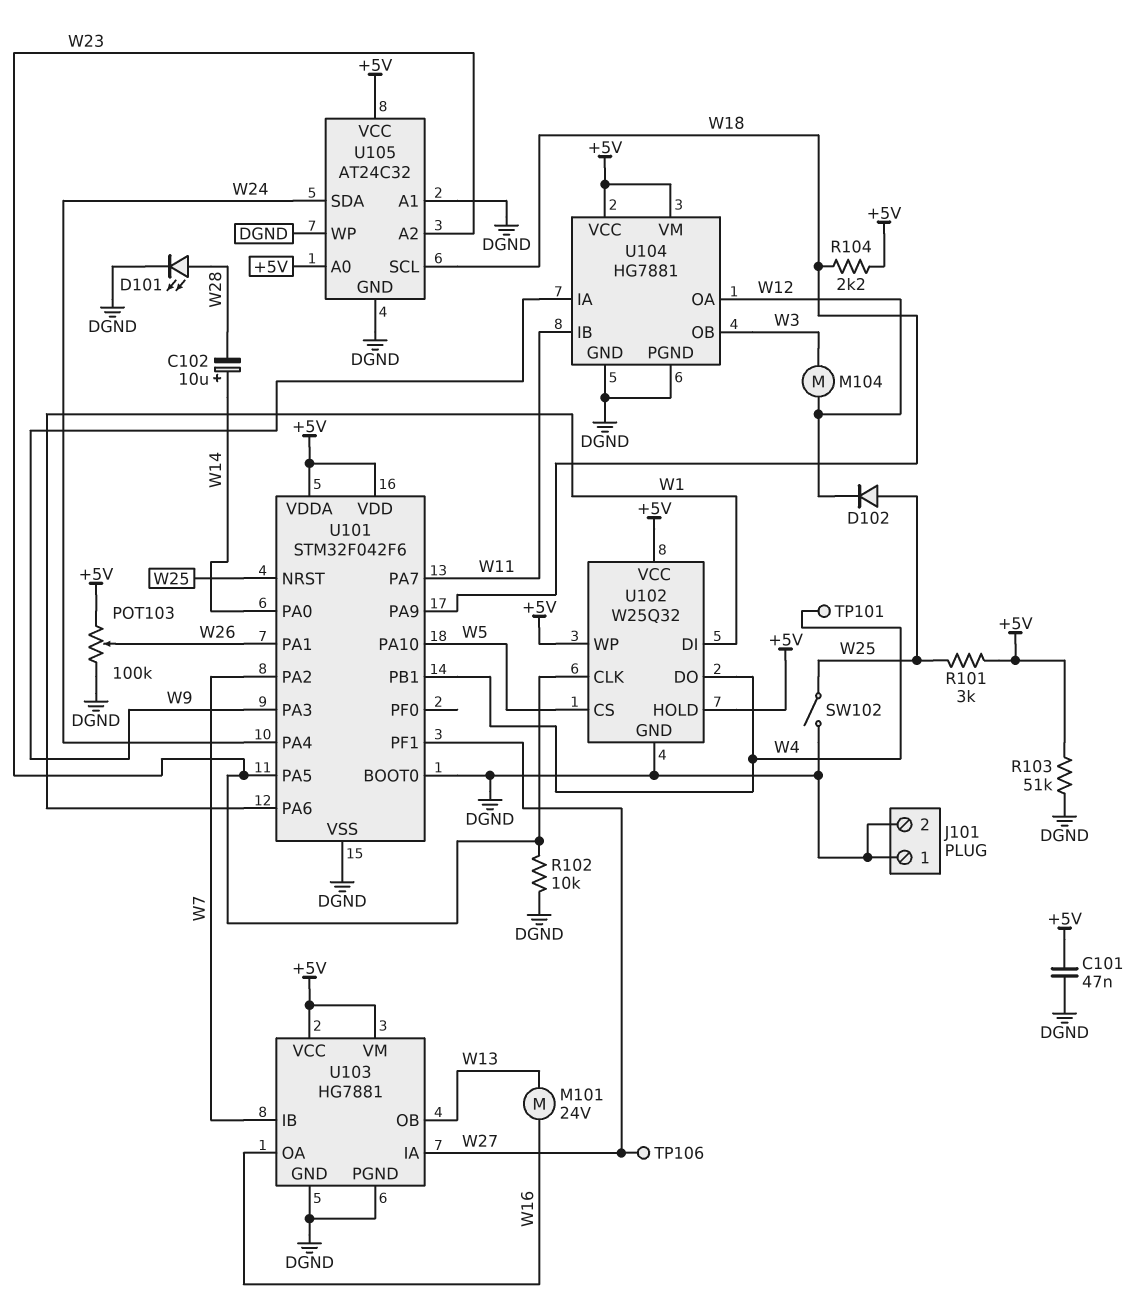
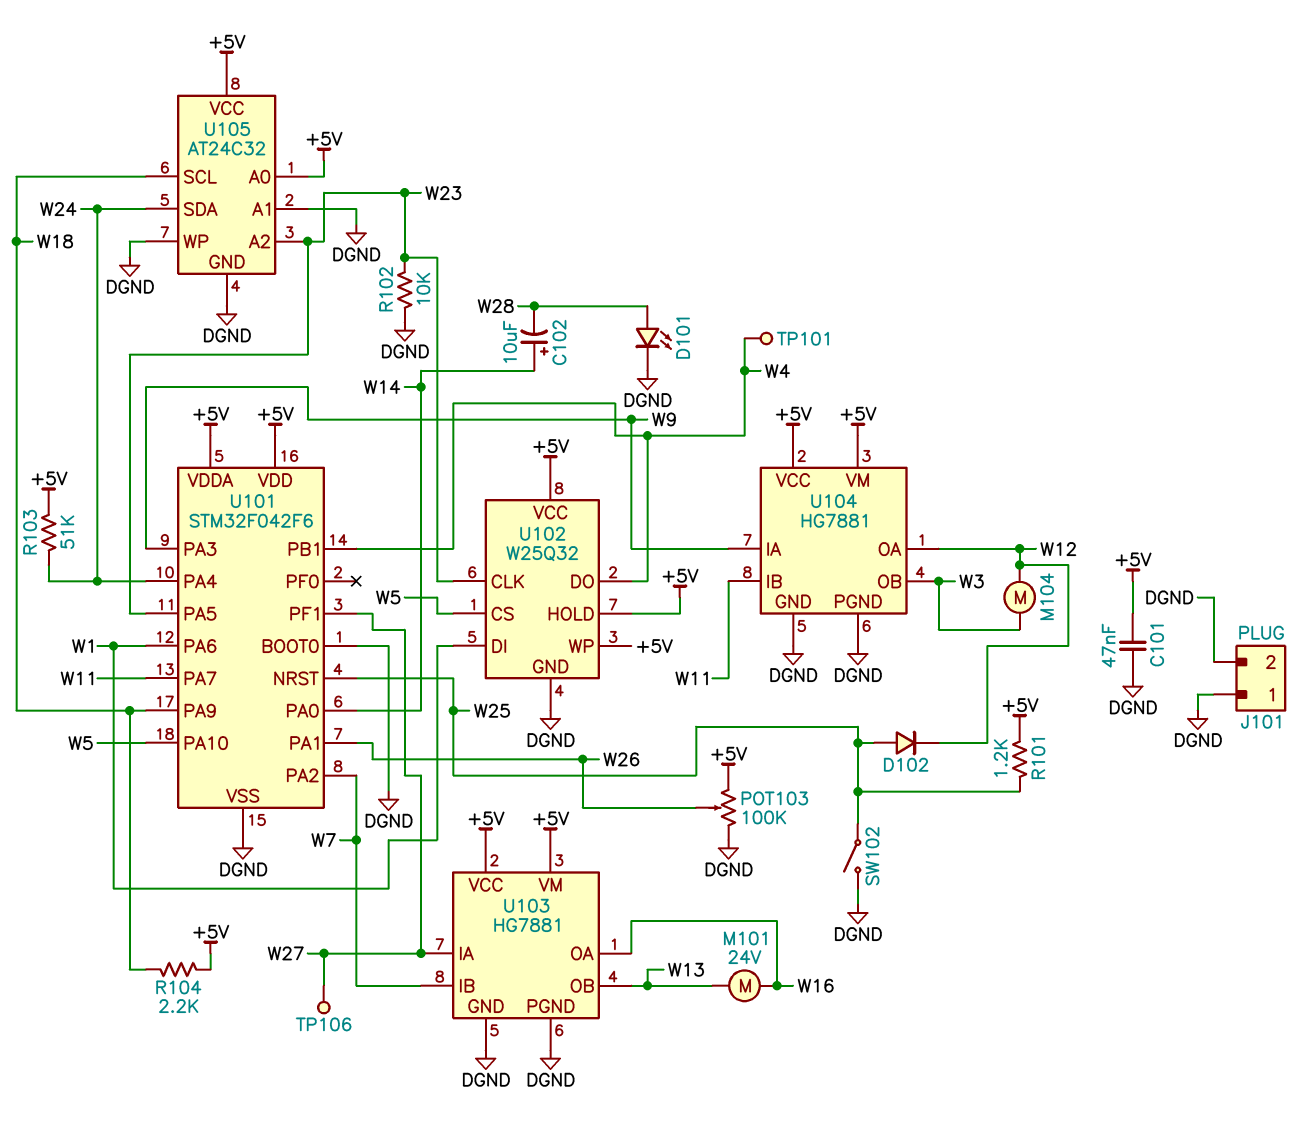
R101: 3k (+5V, W25) -> 1.2k (+5V, W25)
R103: 51k (+5V, DGND) -> 51k (+5V, W24)

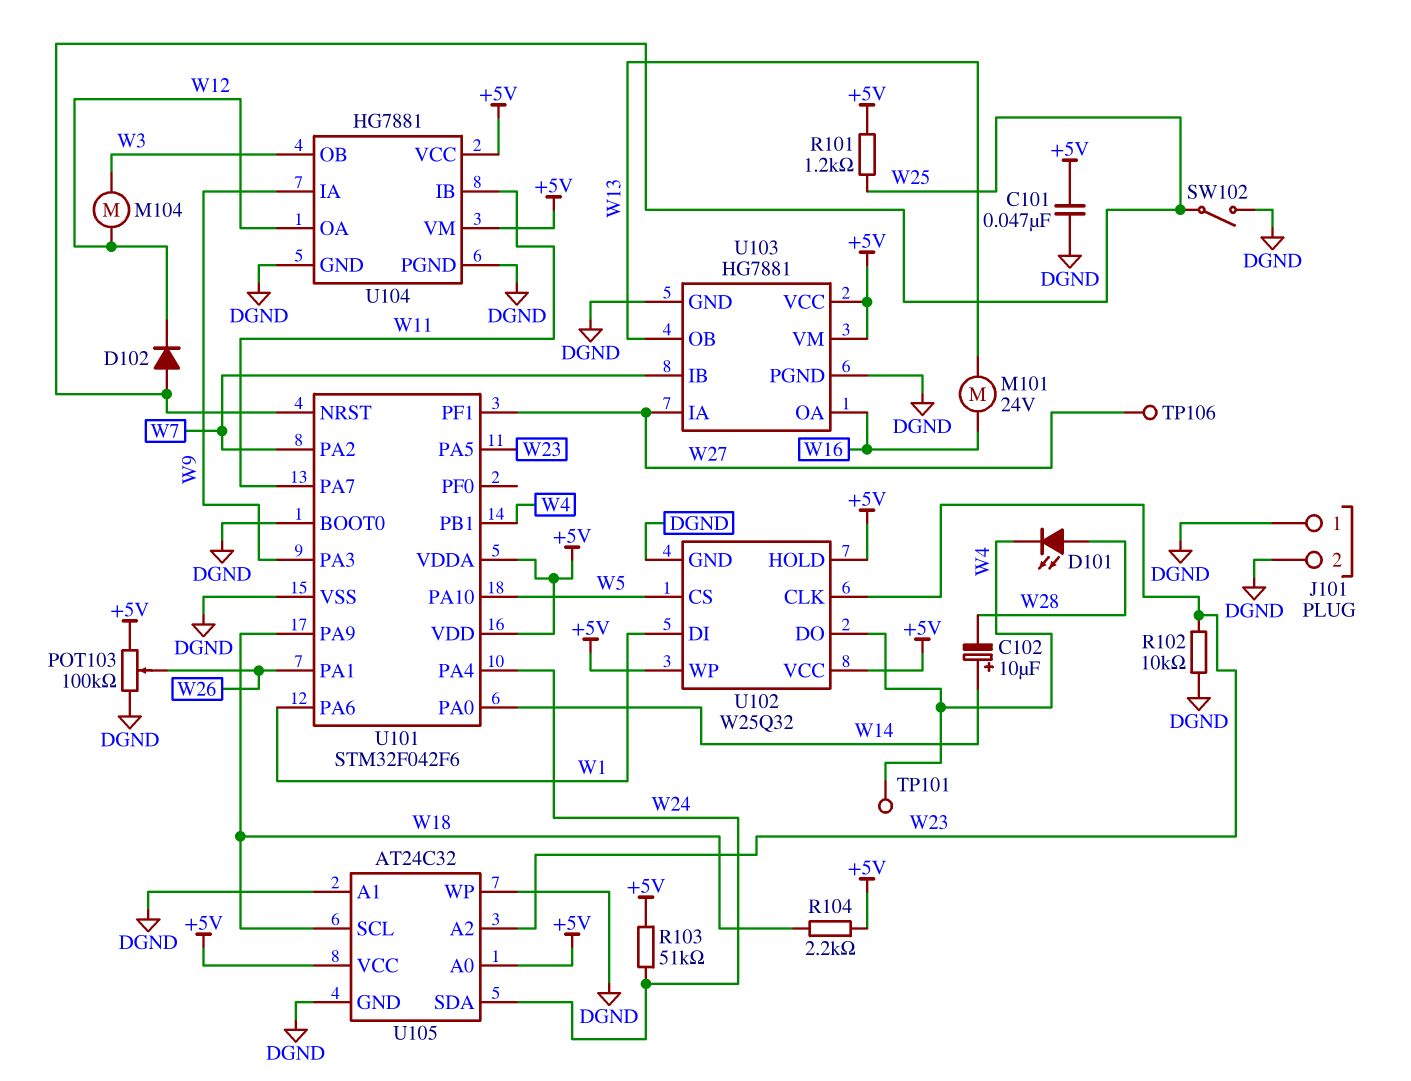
D101: LED (A W28, K DGND) -> LED (A W28, K W4)

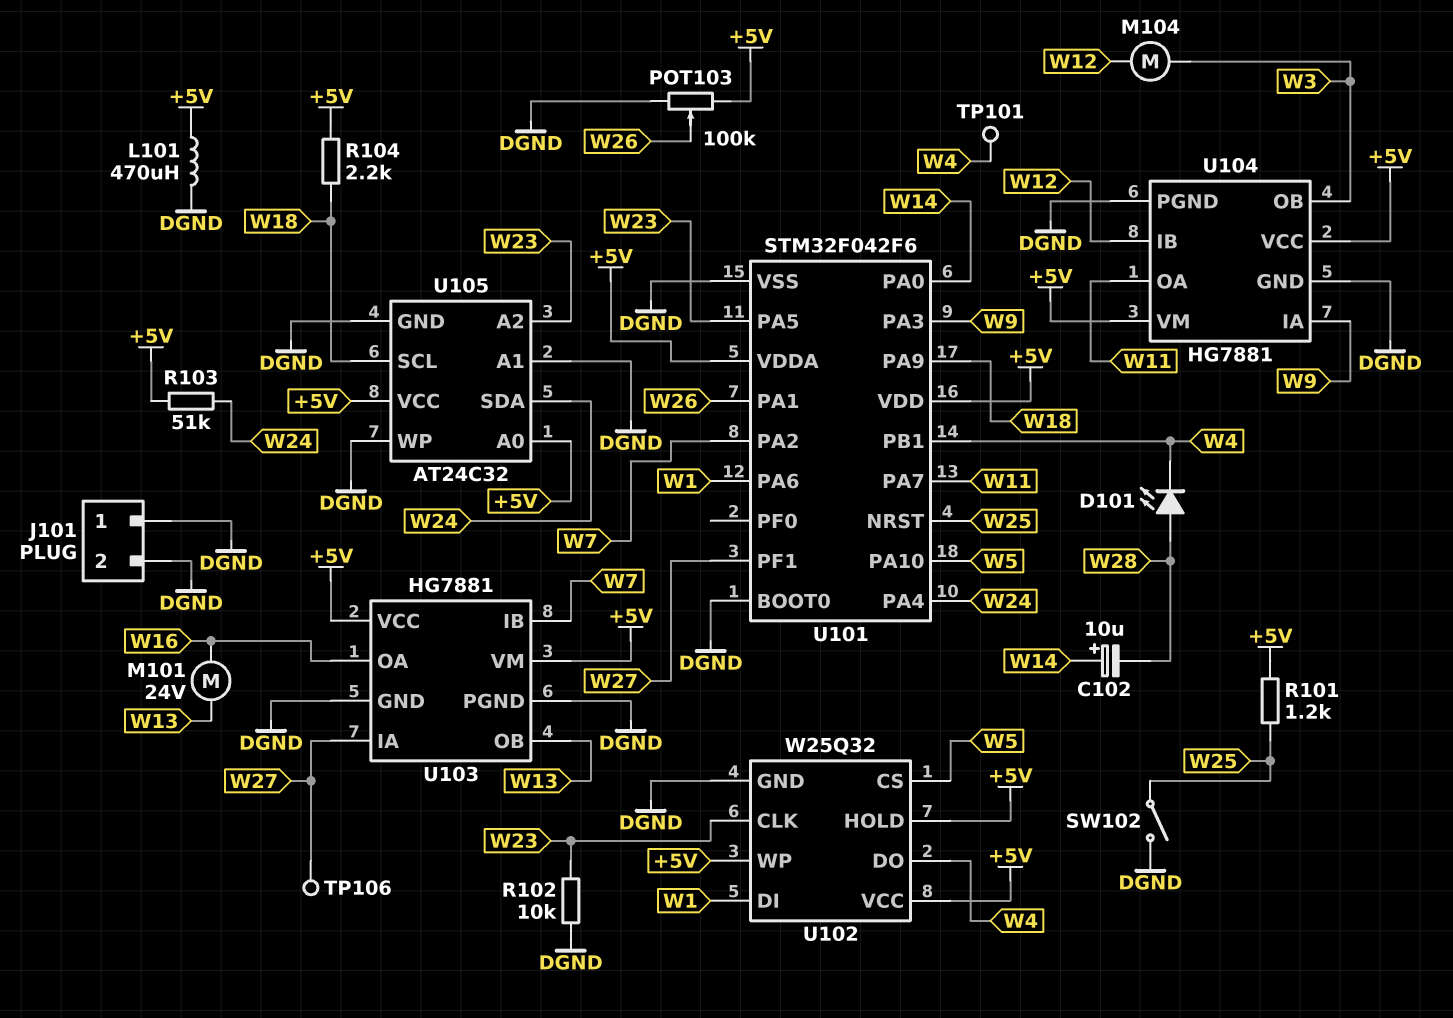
C101: 47nF (+5V, DGND) -> none
D102: diode (A W25, K W12) -> none
L101: none -> 470uH (+5V, DGND)
U104 pin IB: W11 -> W12
U104 pin OA: W12 -> W11

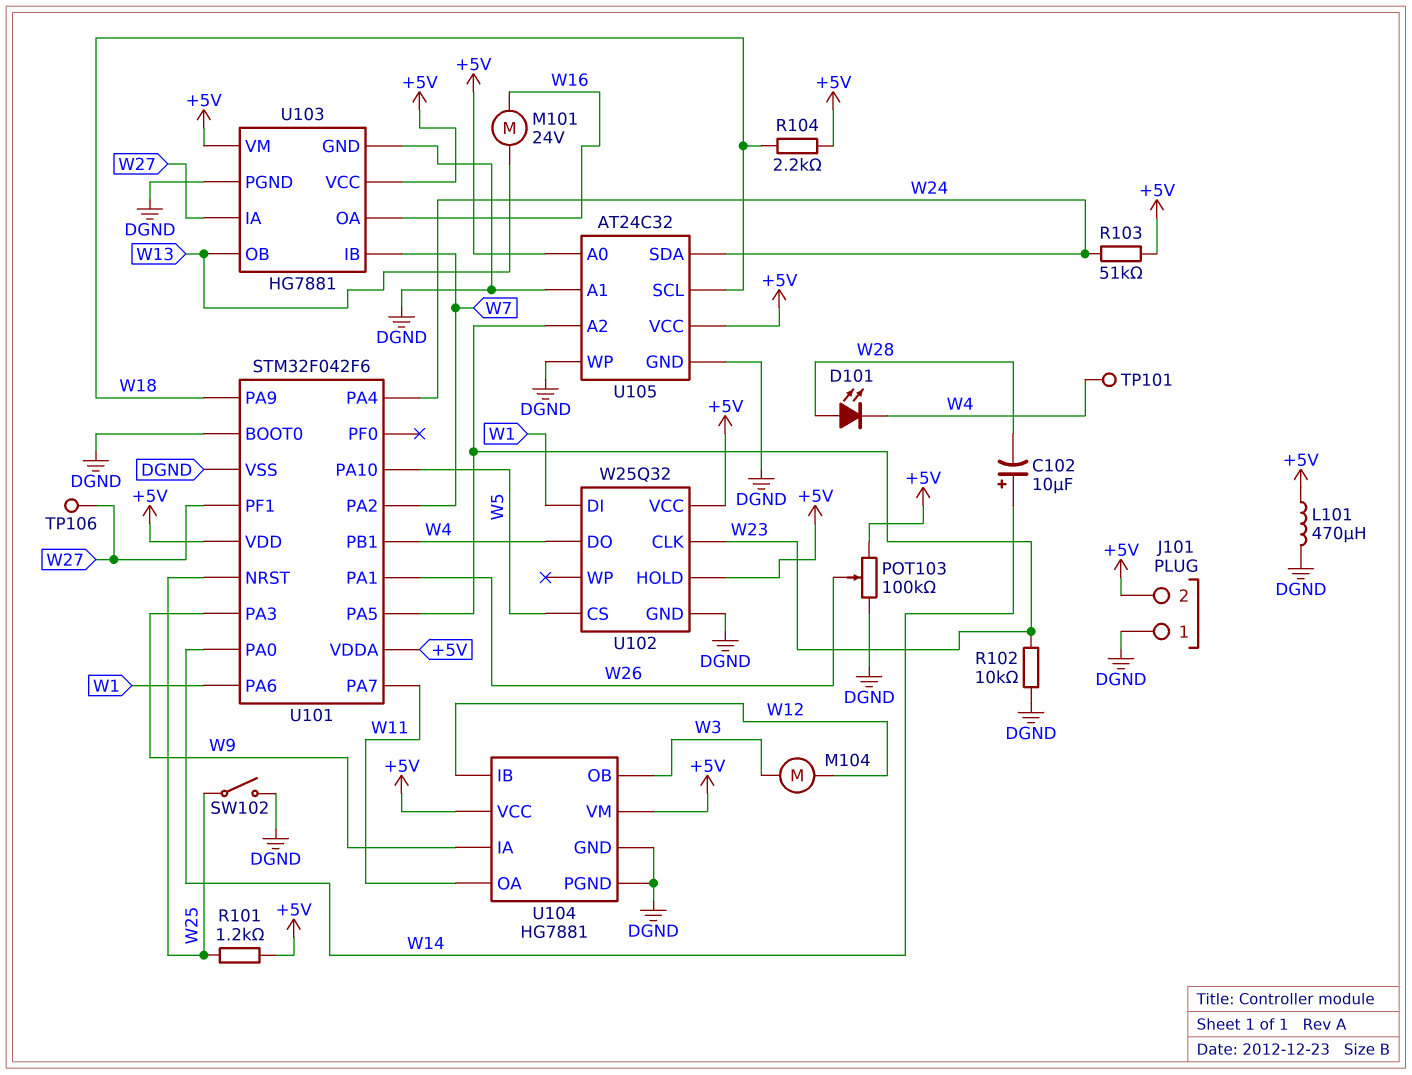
J101 pin 2: DGND -> +5V
U102 pin WP: +5V -> none

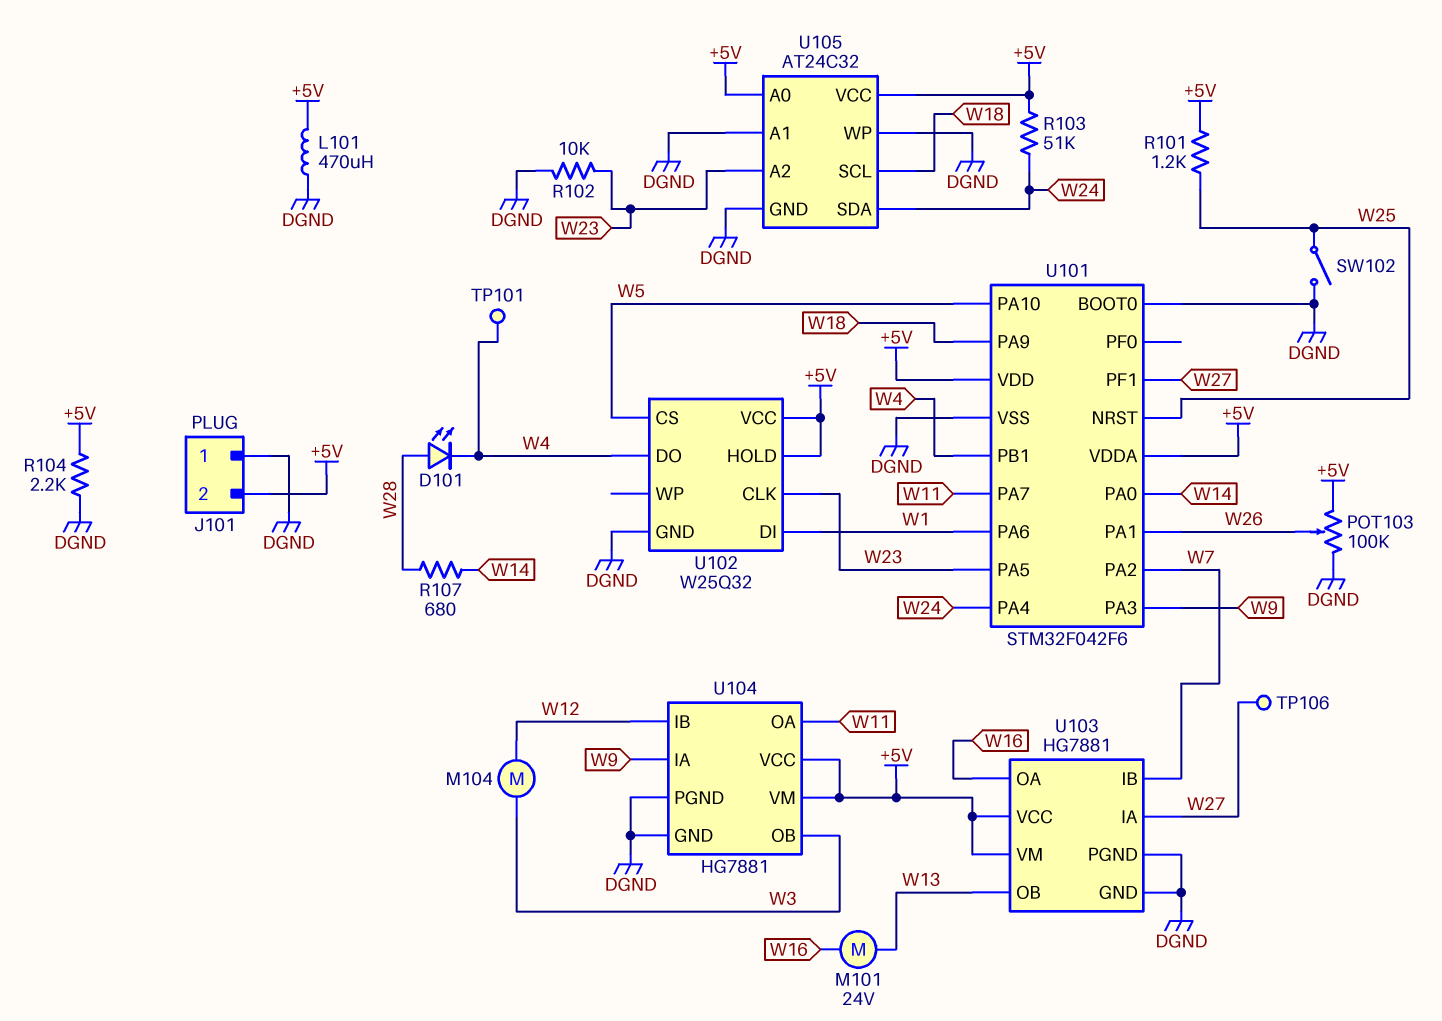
C102: 10uF (plus W14, minus W28) -> none
R104: 2.2k (+5V, W18) -> 2.2k (+5V, DGND)
R107: none -> 680 (W14, W28)

